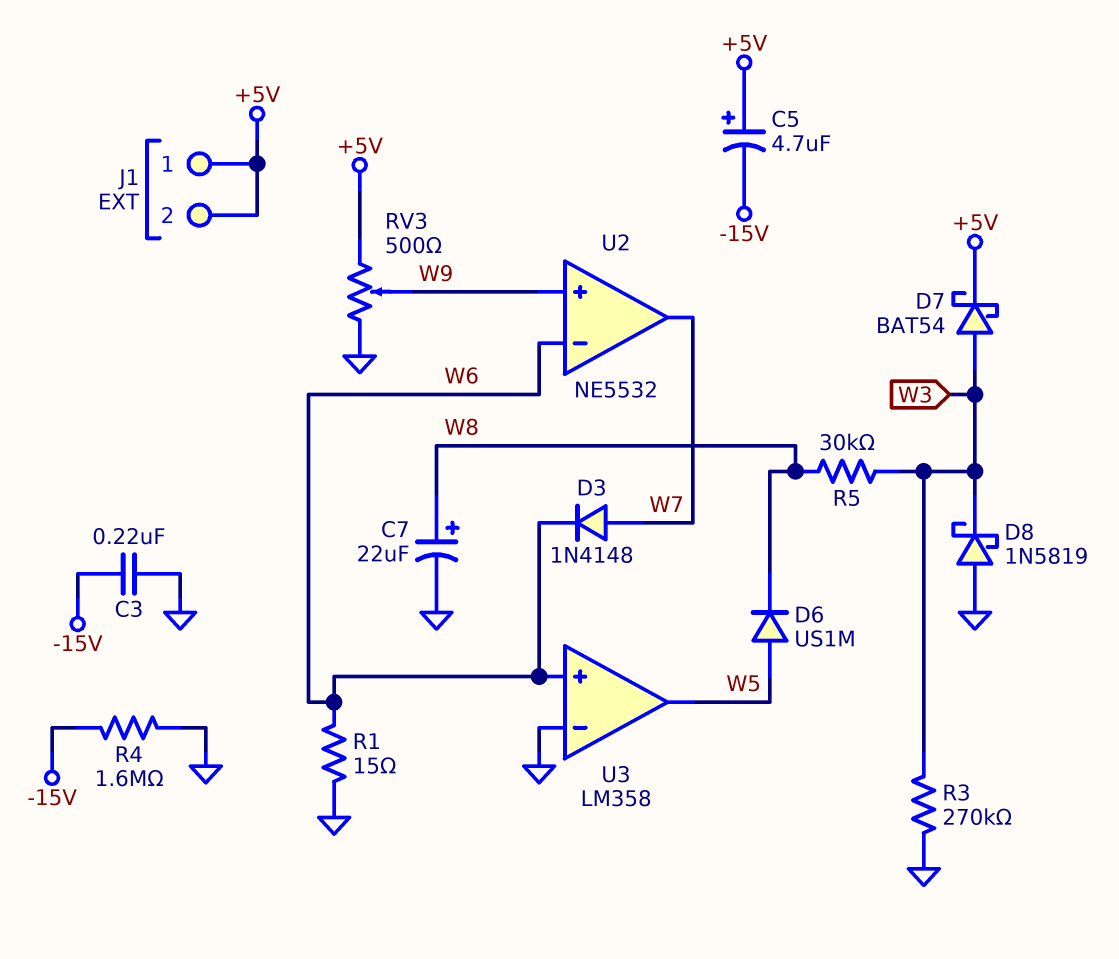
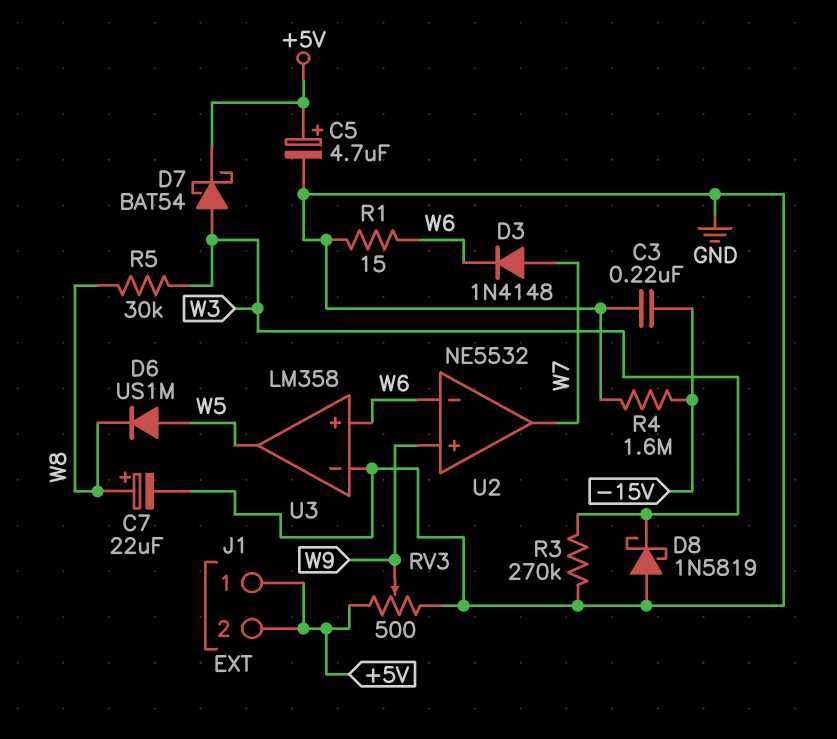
C5: 4.7uF (plus +5V, minus -15V) -> 4.7uF (plus +5V, minus GND)

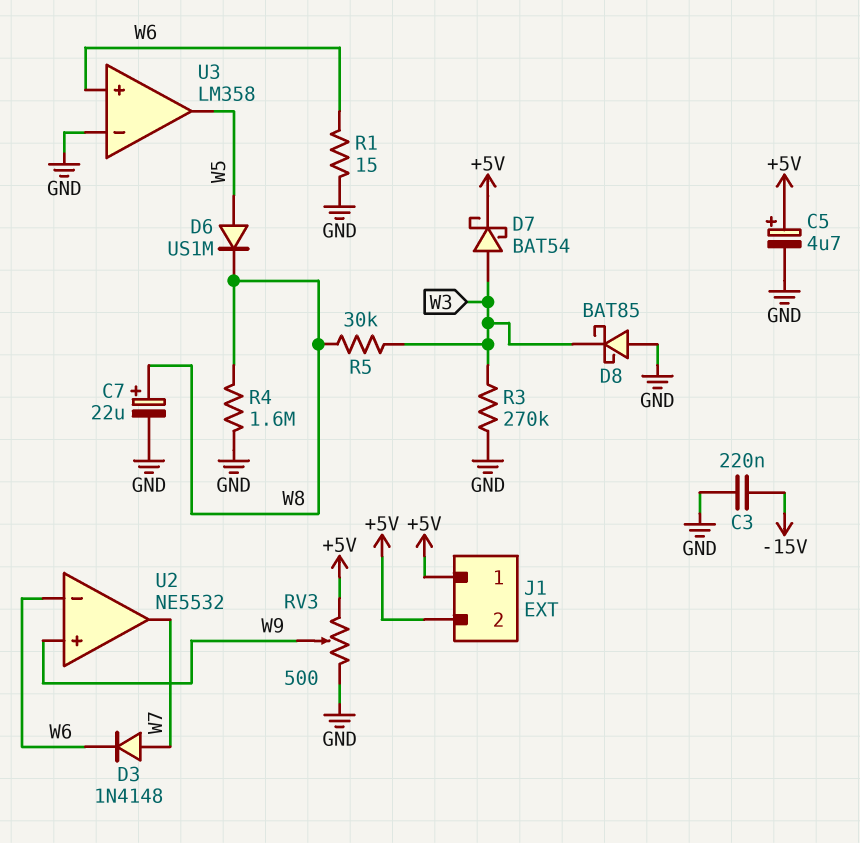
D8: schottky 1N5819 (A GND, K W3) -> schottky BAT85 (A GND, K W3)
R4: 1.6M (-15V, GND) -> 1.6M (GND, W8)

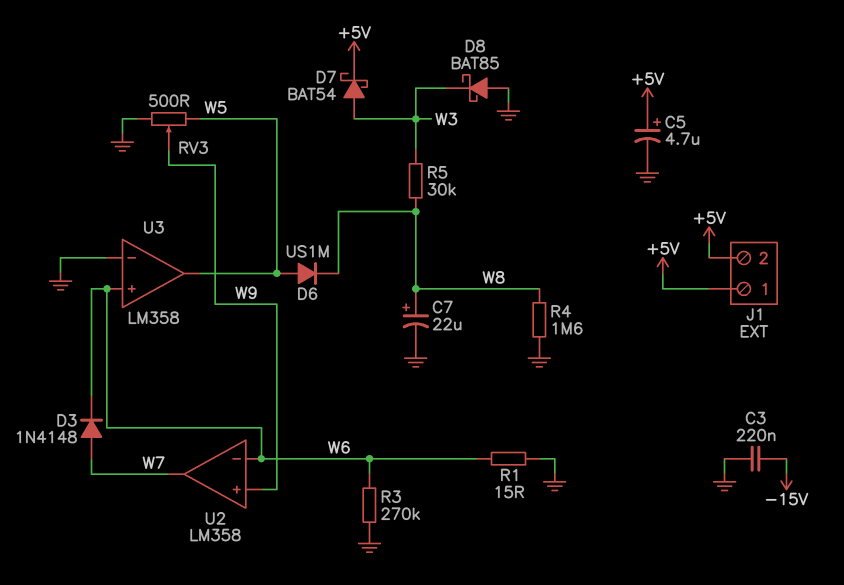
R3: 270k (GND, W3) -> 270k (GND, W6)
RV3: 500 (+5V, GND, wiper W9) -> 500 (GND, W5, wiper W9)
U2: NE5532 -> LM358

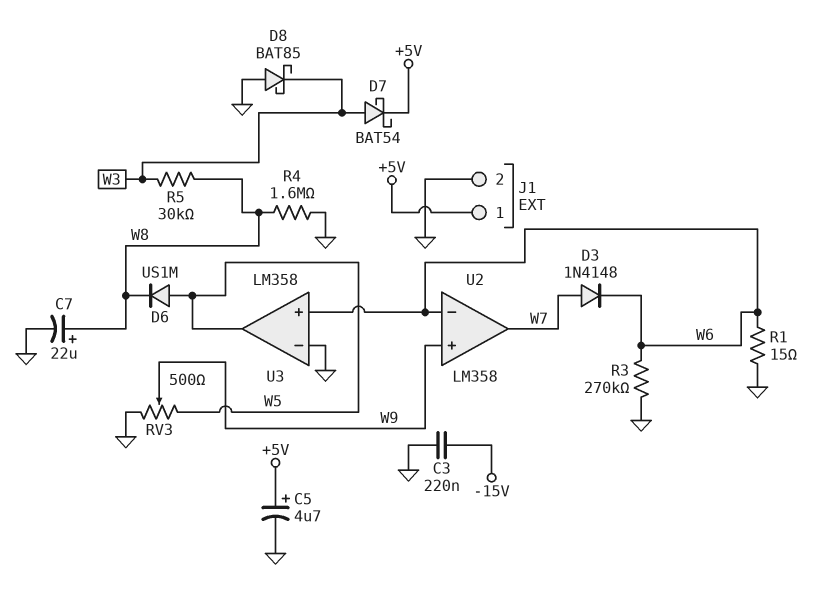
J1 pin 2: +5V -> GND

